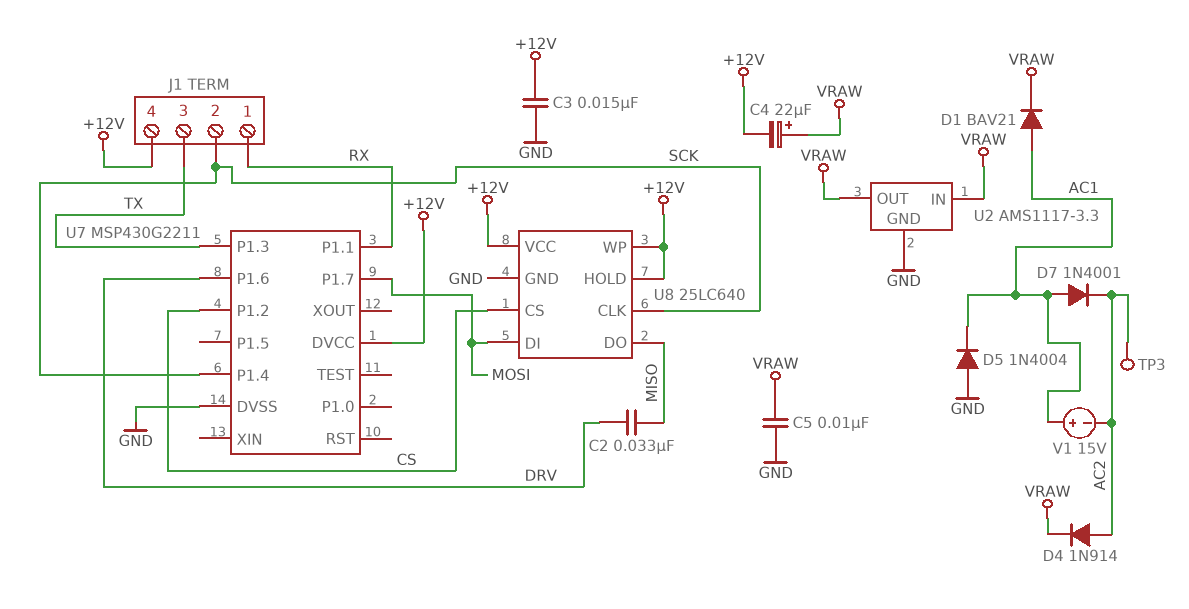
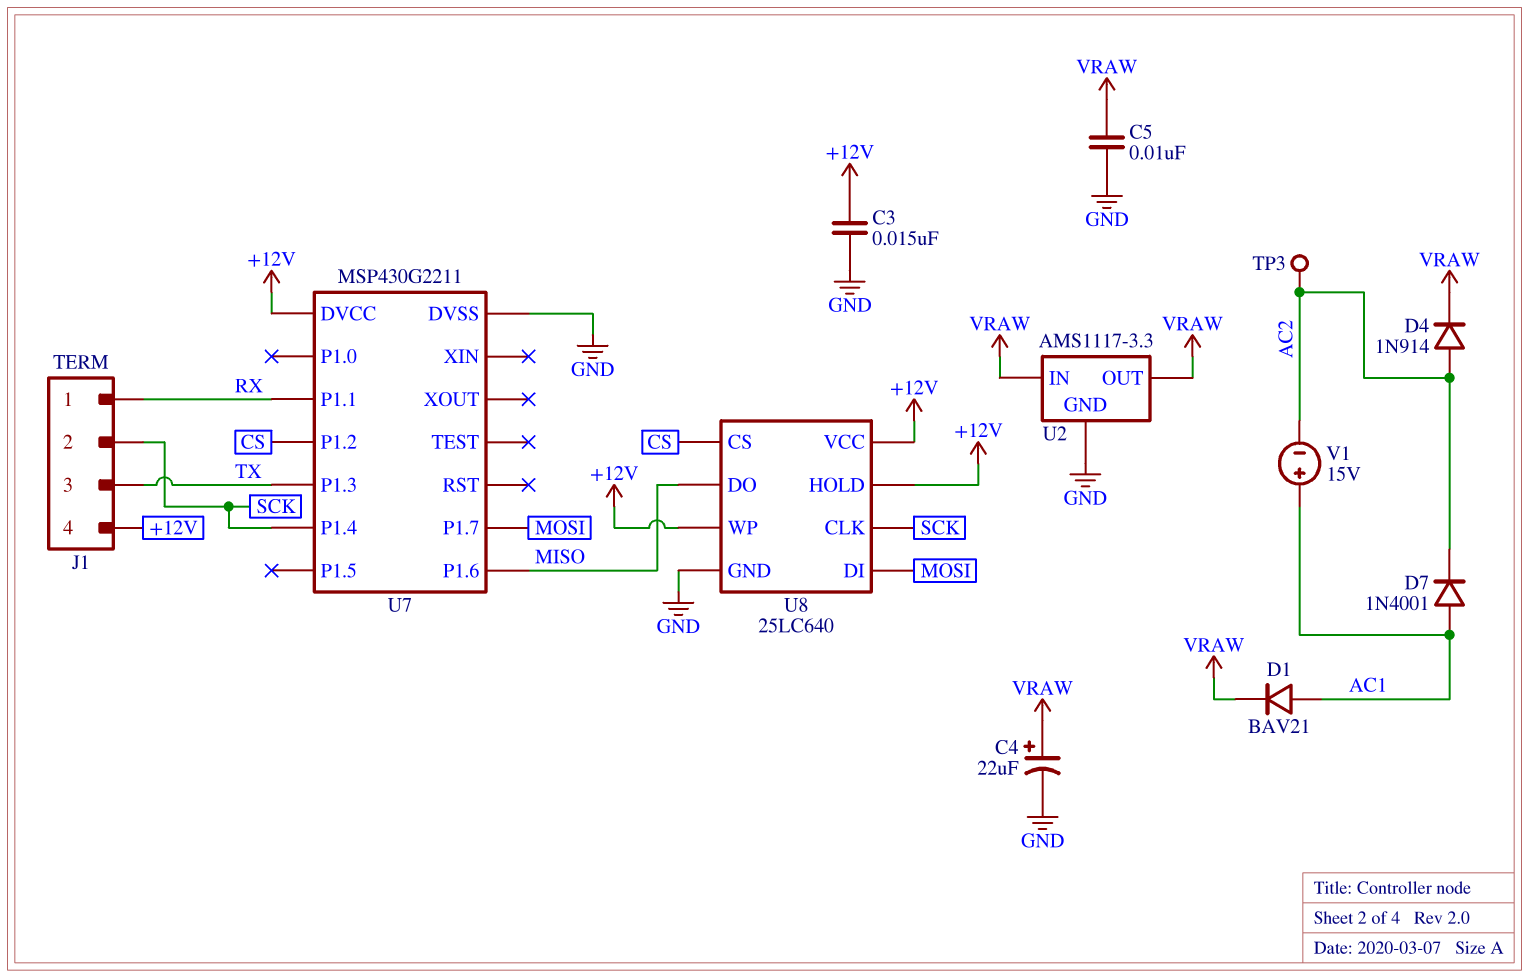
C2: 33nF (DRV, MISO) -> none
C4: 22uF (plus VRAW, minus +12V) -> 22uF (plus VRAW, minus GND)
D5: diode 1N4004 (A GND, K AC1) -> none
U7 pin P1.6: DRV -> MISO

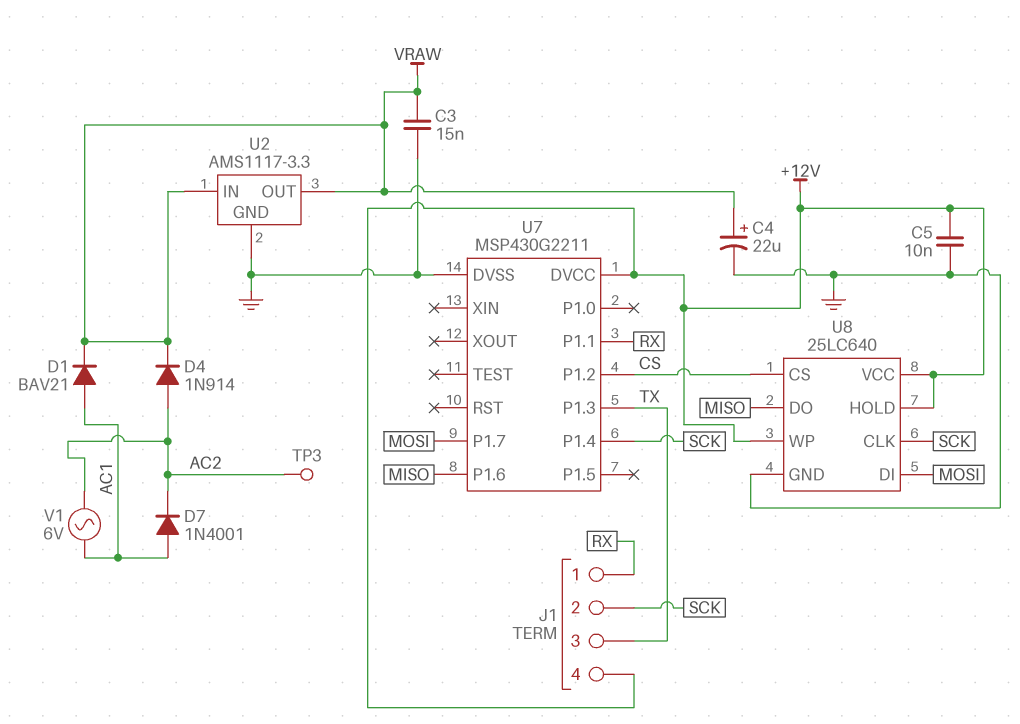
C3: 15nF (+12V, GND) -> 15nF (GND, VRAW)
C5: 10nF (GND, VRAW) -> 10nF (+12V, GND)
V1: 15V (plus AC1, minus AC2) -> AC 6V (AC1, AC2)

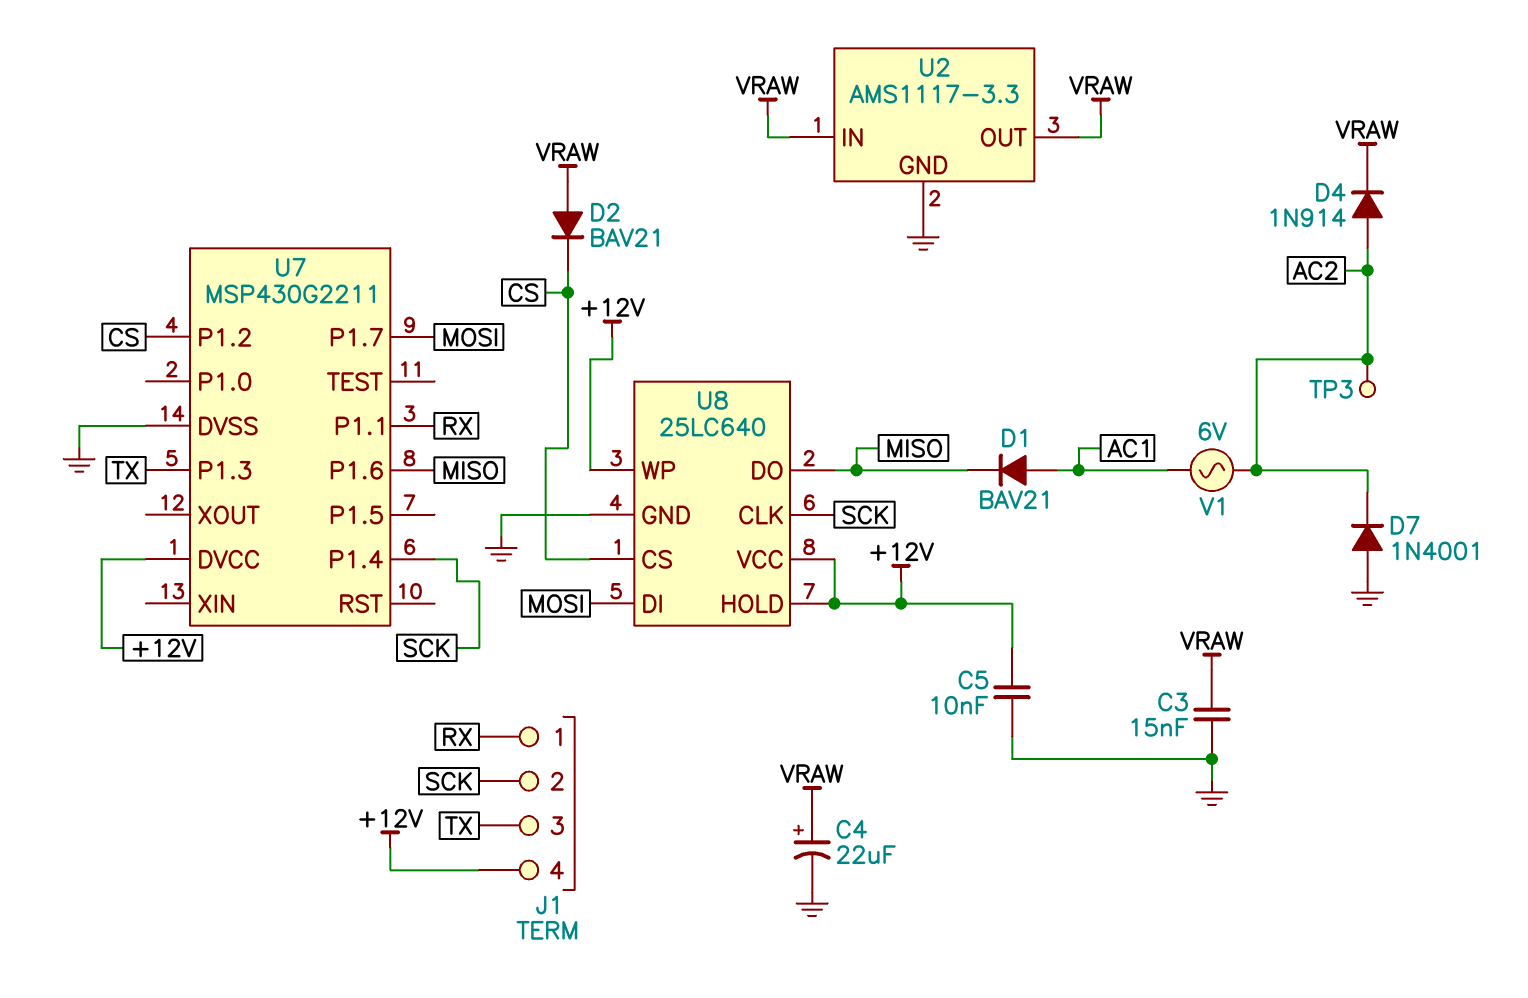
D1: diode BAV21 (A AC1, K VRAW) -> diode BAV21 (A AC1, K MISO)
D2: none -> diode BAV21 (A VRAW, K CS)
D7: diode 1N4001 (A AC1, K AC2) -> diode 1N4001 (A GND, K AC2)

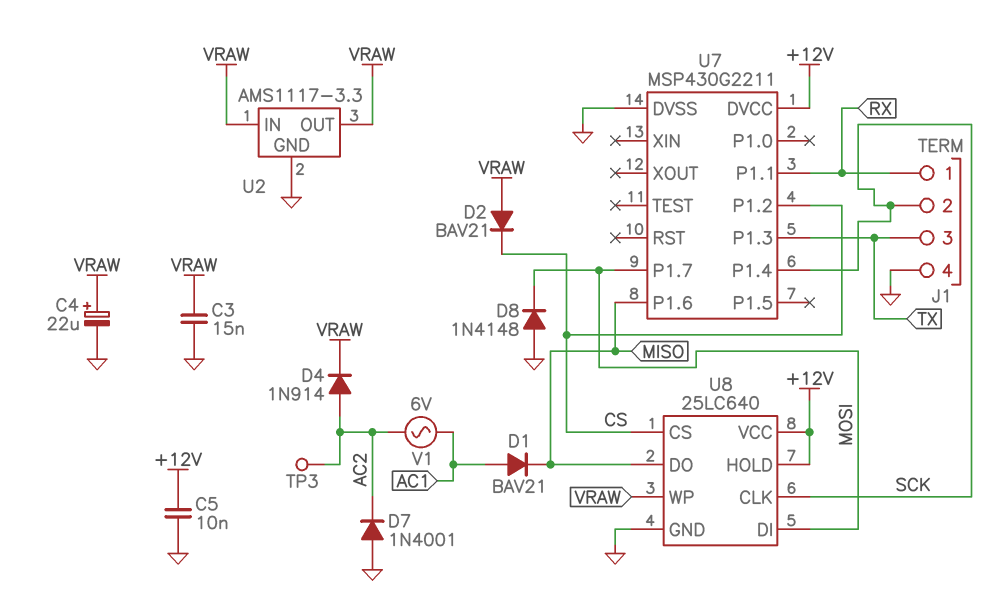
D8: none -> diode 1N4148 (A GND, K MOSI)
J1 pin 4: +12V -> GND
U8 pin WP: +12V -> VRAW

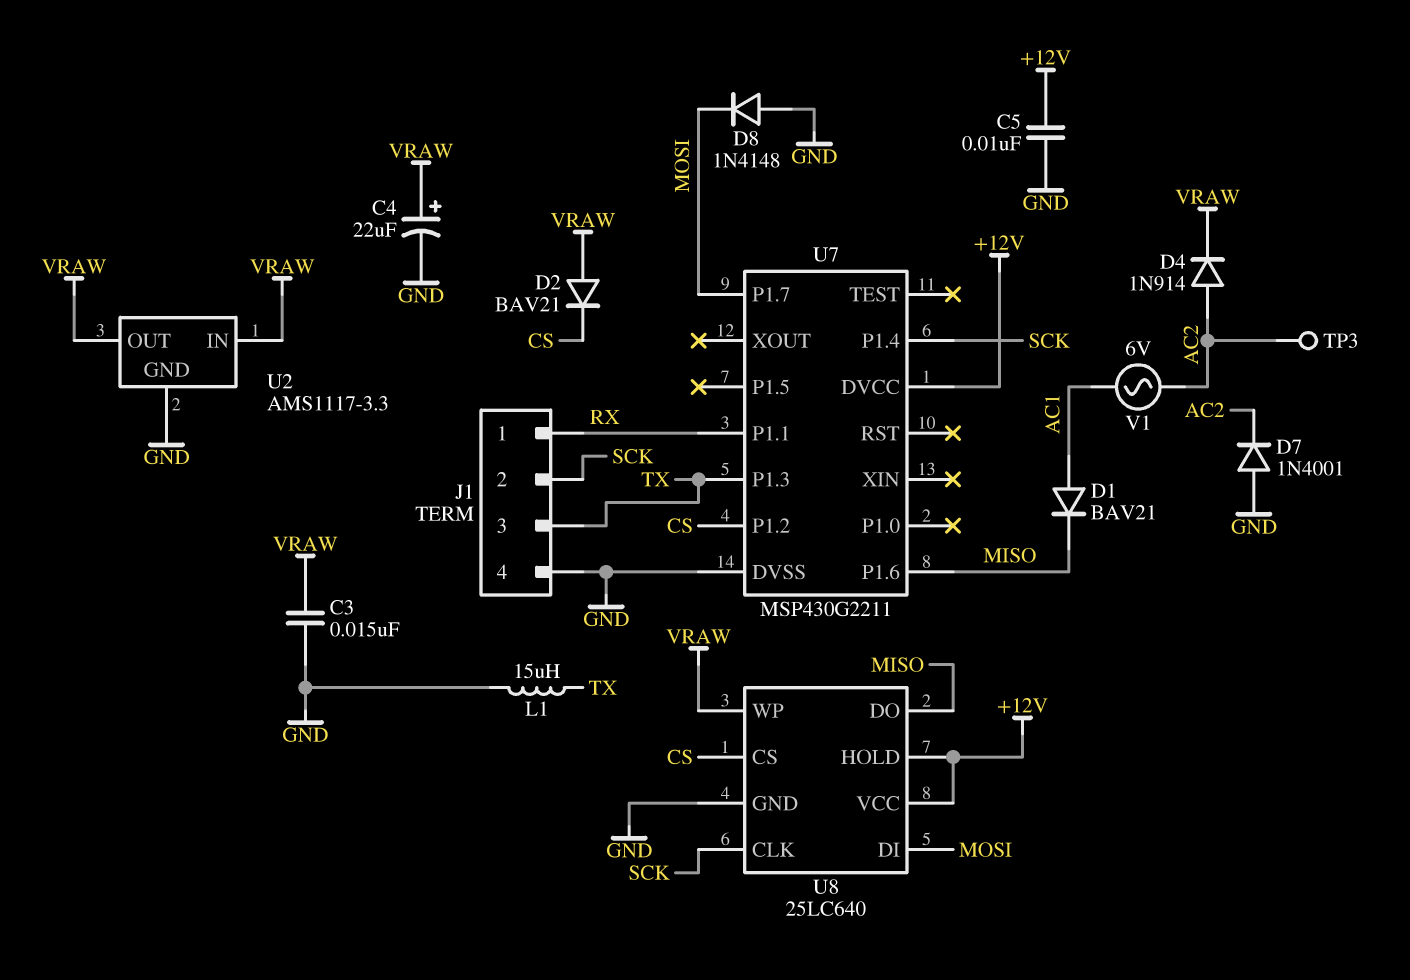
L1: none -> 15uH (GND, TX)

